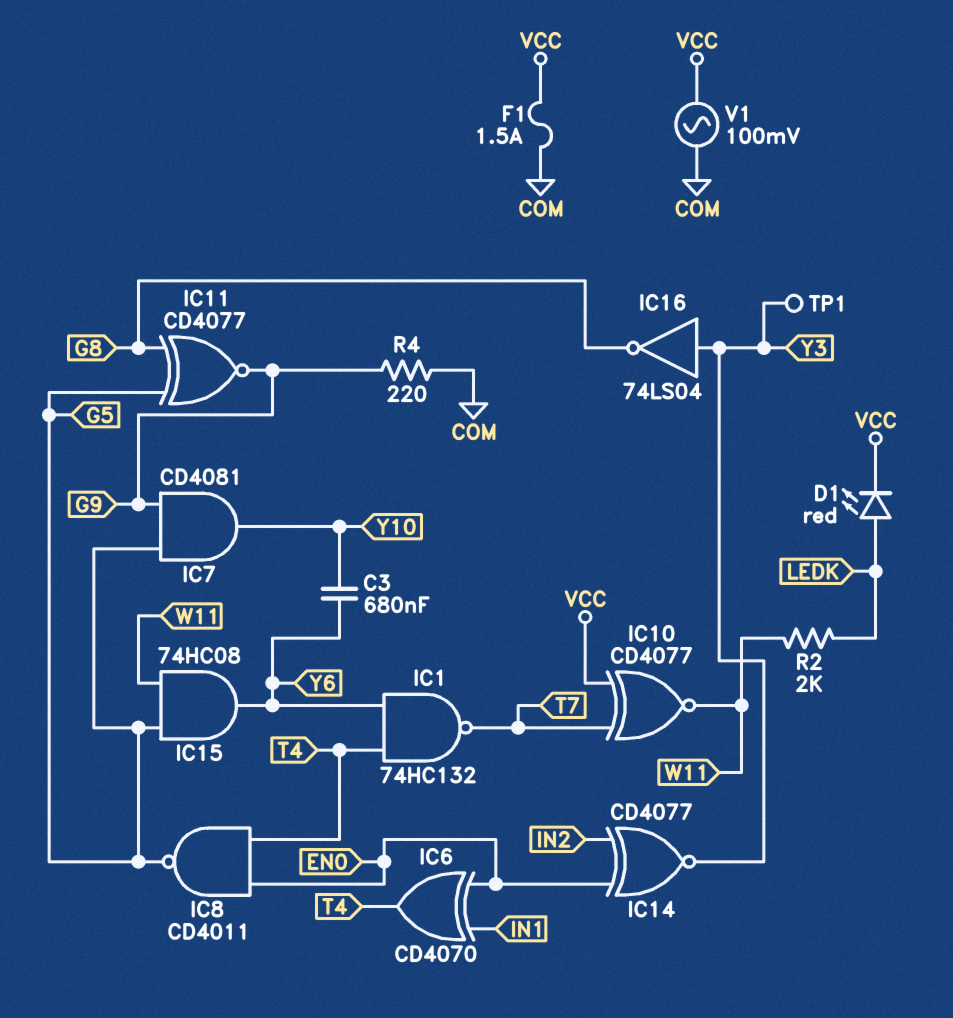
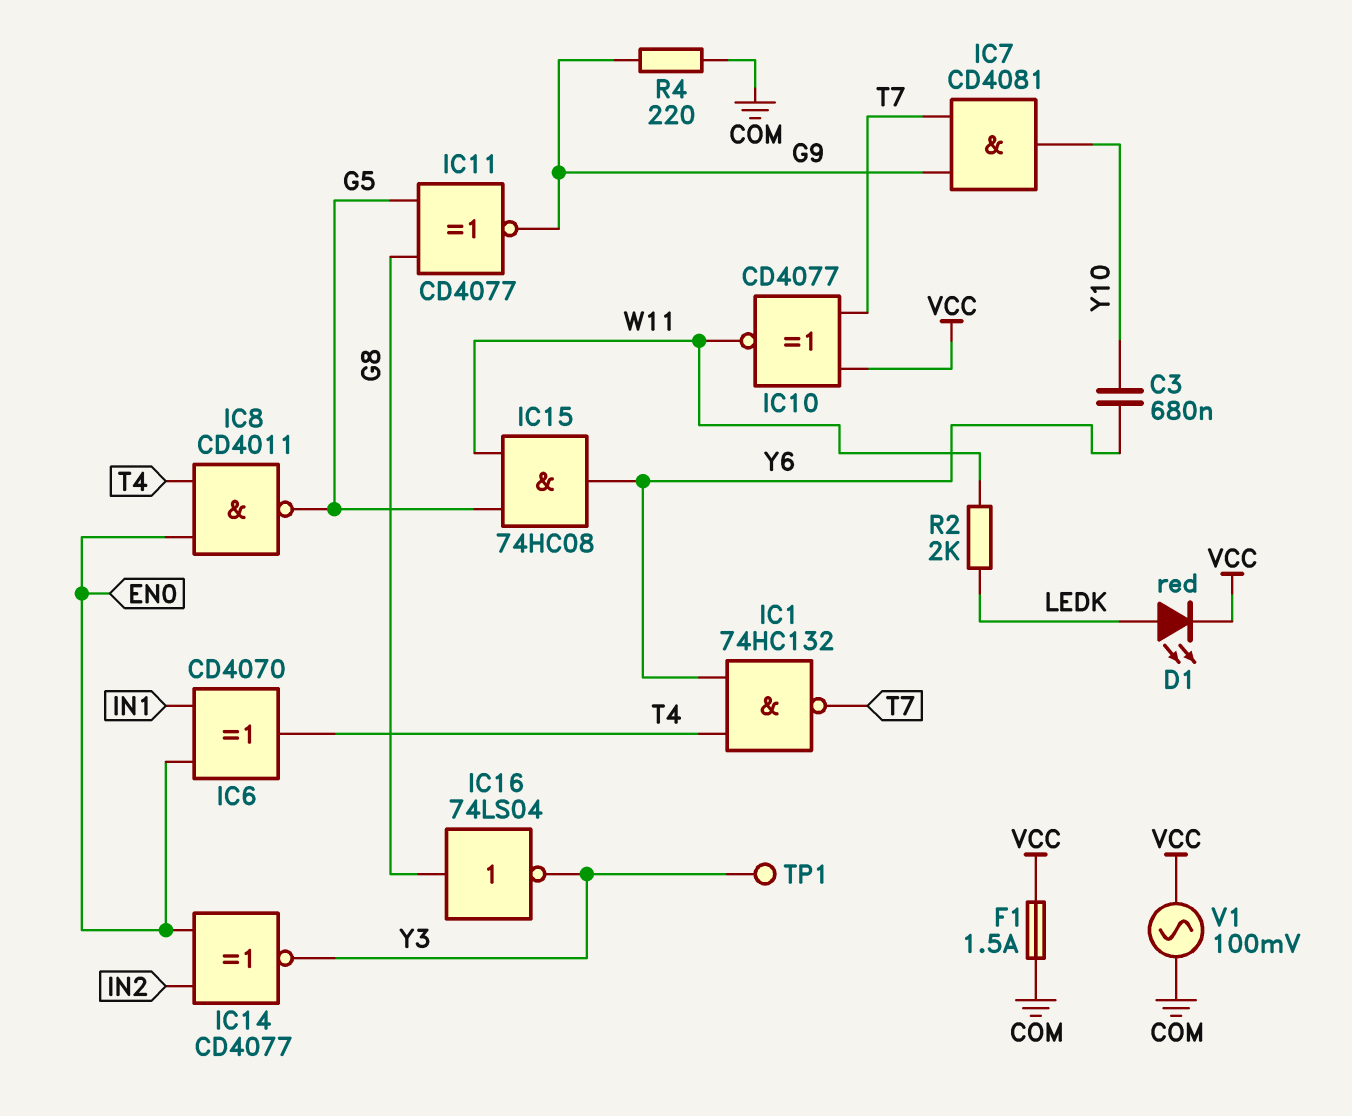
IC7: AND CD4081 (in G5, in G9, out Y10) -> AND CD4081 (in G9, in T7, out Y10)
IC16: NOT 74LS04 (in Y3, out G8) -> NOT 74LS04 (in G8, out Y3)

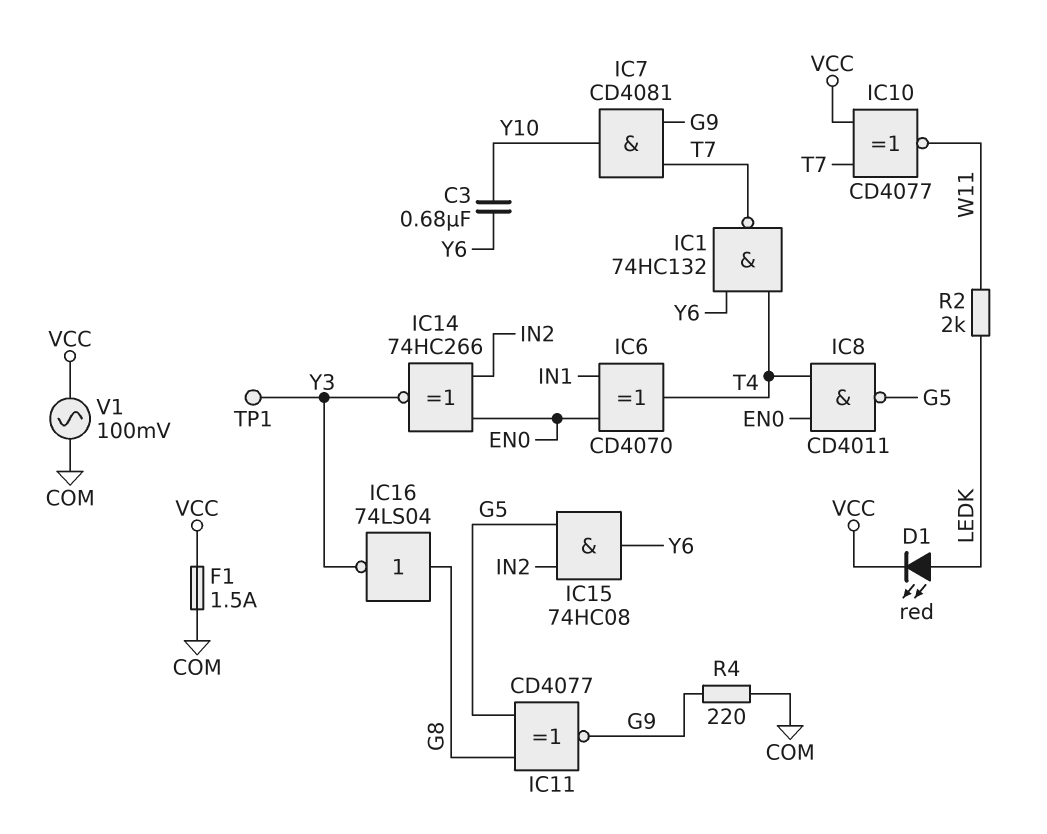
IC14: XNOR CD4077 (in EN0, in IN2, out Y3) -> XNOR 74HC266 (in EN0, in IN2, out Y3)
IC15: AND 74HC08 (in G5, in W11, out Y6) -> AND 74HC08 (in G5, in IN2, out Y6)

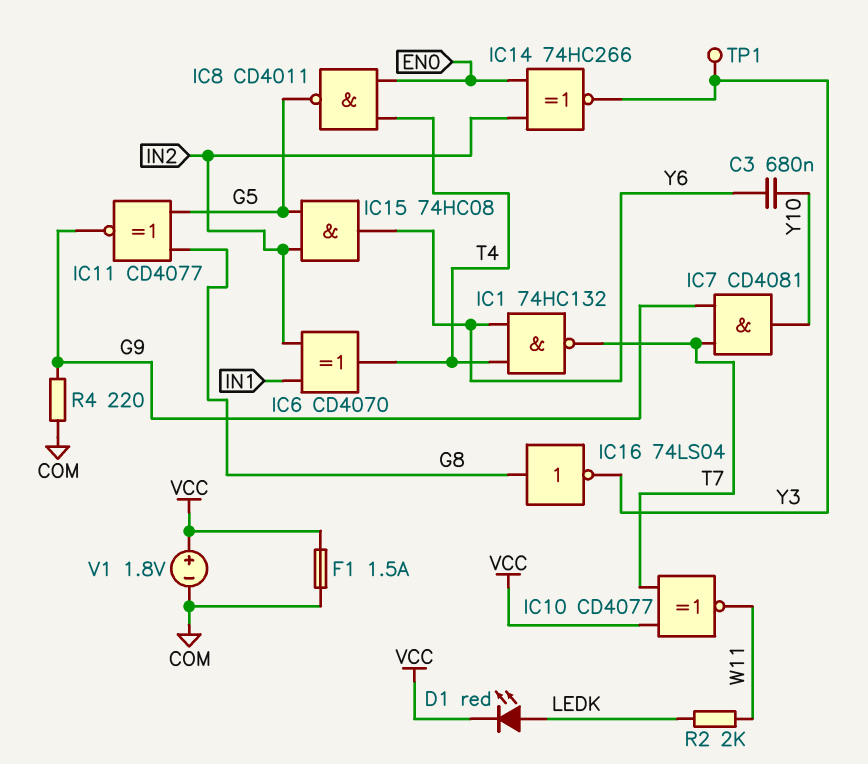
IC6: XOR CD4070 (in EN0, in IN1, out T4) -> XOR CD4070 (in IN1, in IN2, out T4)
V1: AC 100mV (COM, VCC) -> 1.8V (plus VCC, minus COM)

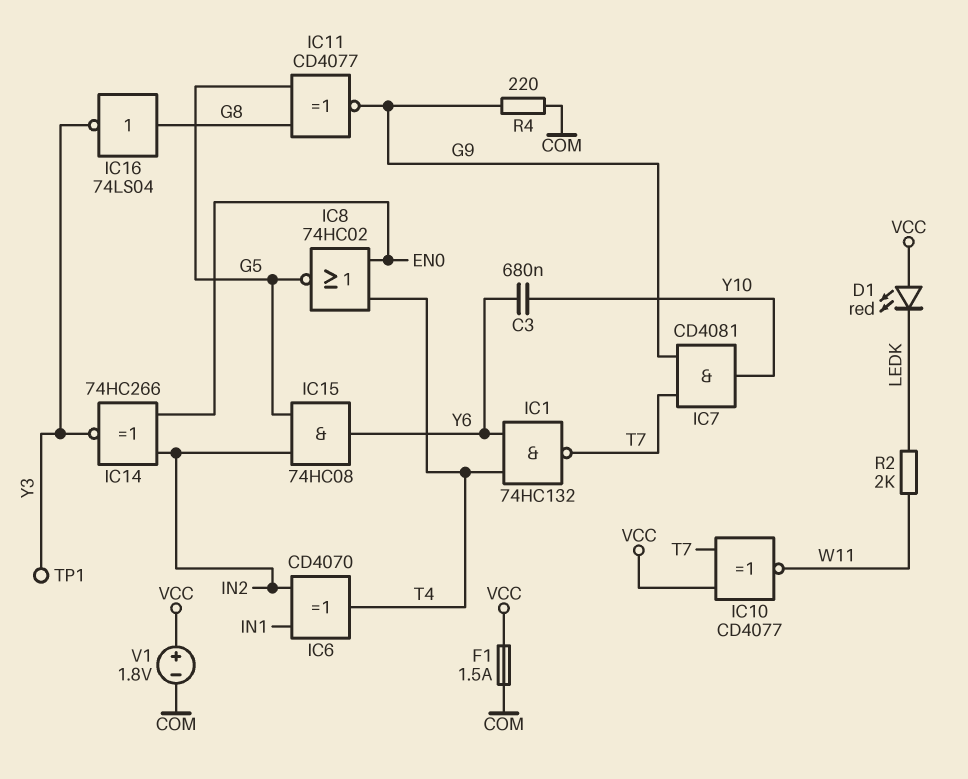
D1: LED red (A LEDK, K VCC) -> LED red (A VCC, K LEDK)
IC8: NAND CD4011 (in EN0, in T4, out G5) -> NOR 74HC02 (in EN0, in T4, out G5)

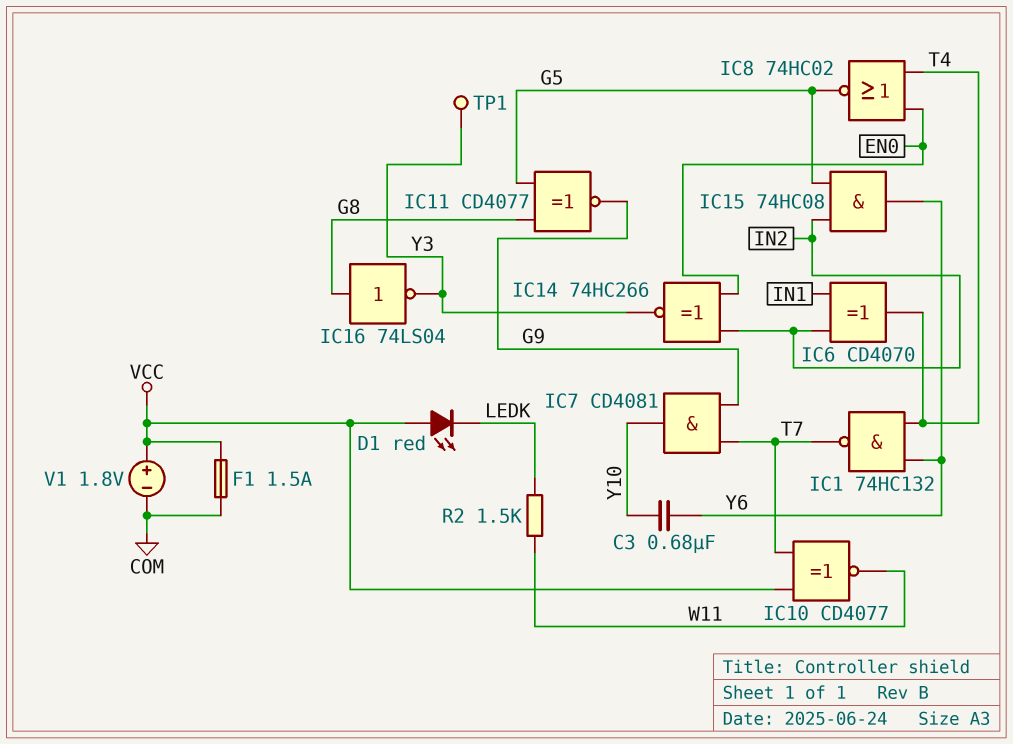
R2: 2k (LEDK, W11) -> 1.5k (LEDK, W11)
R4: 220 (COM, G9) -> none

